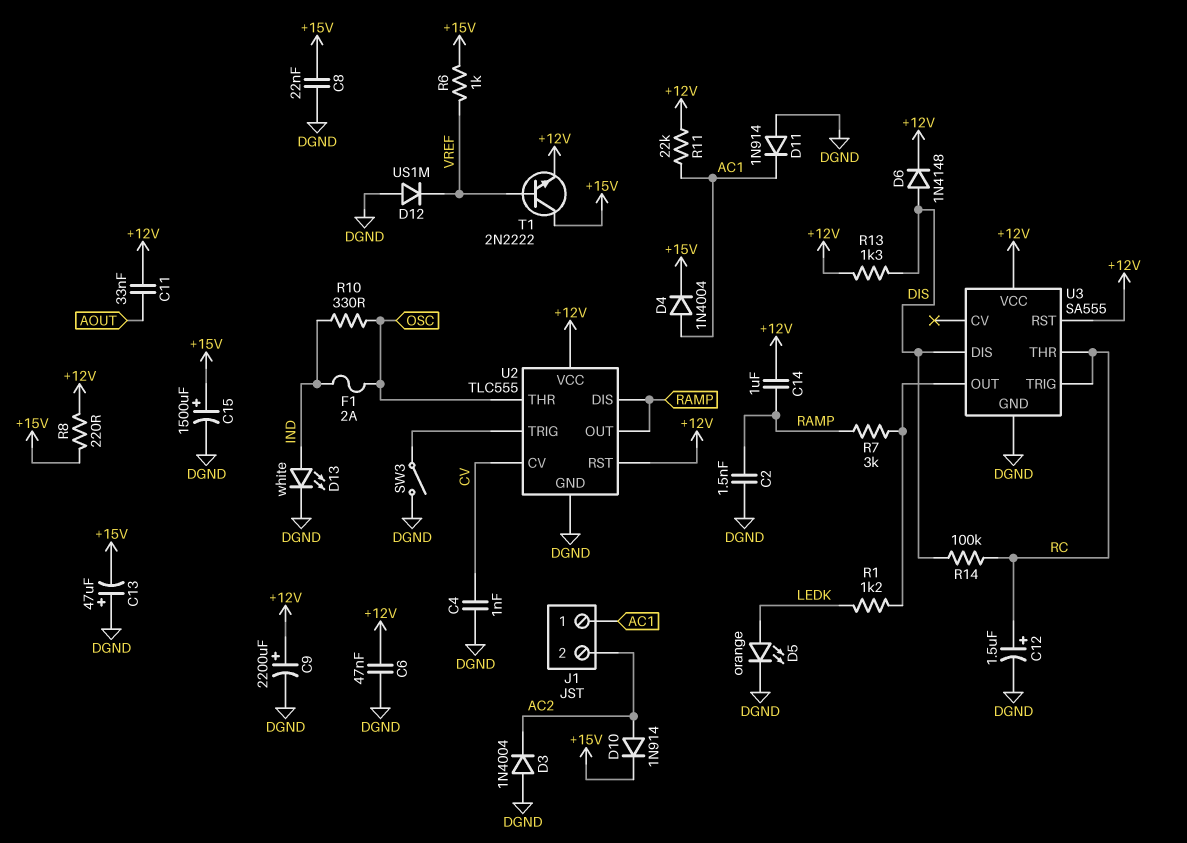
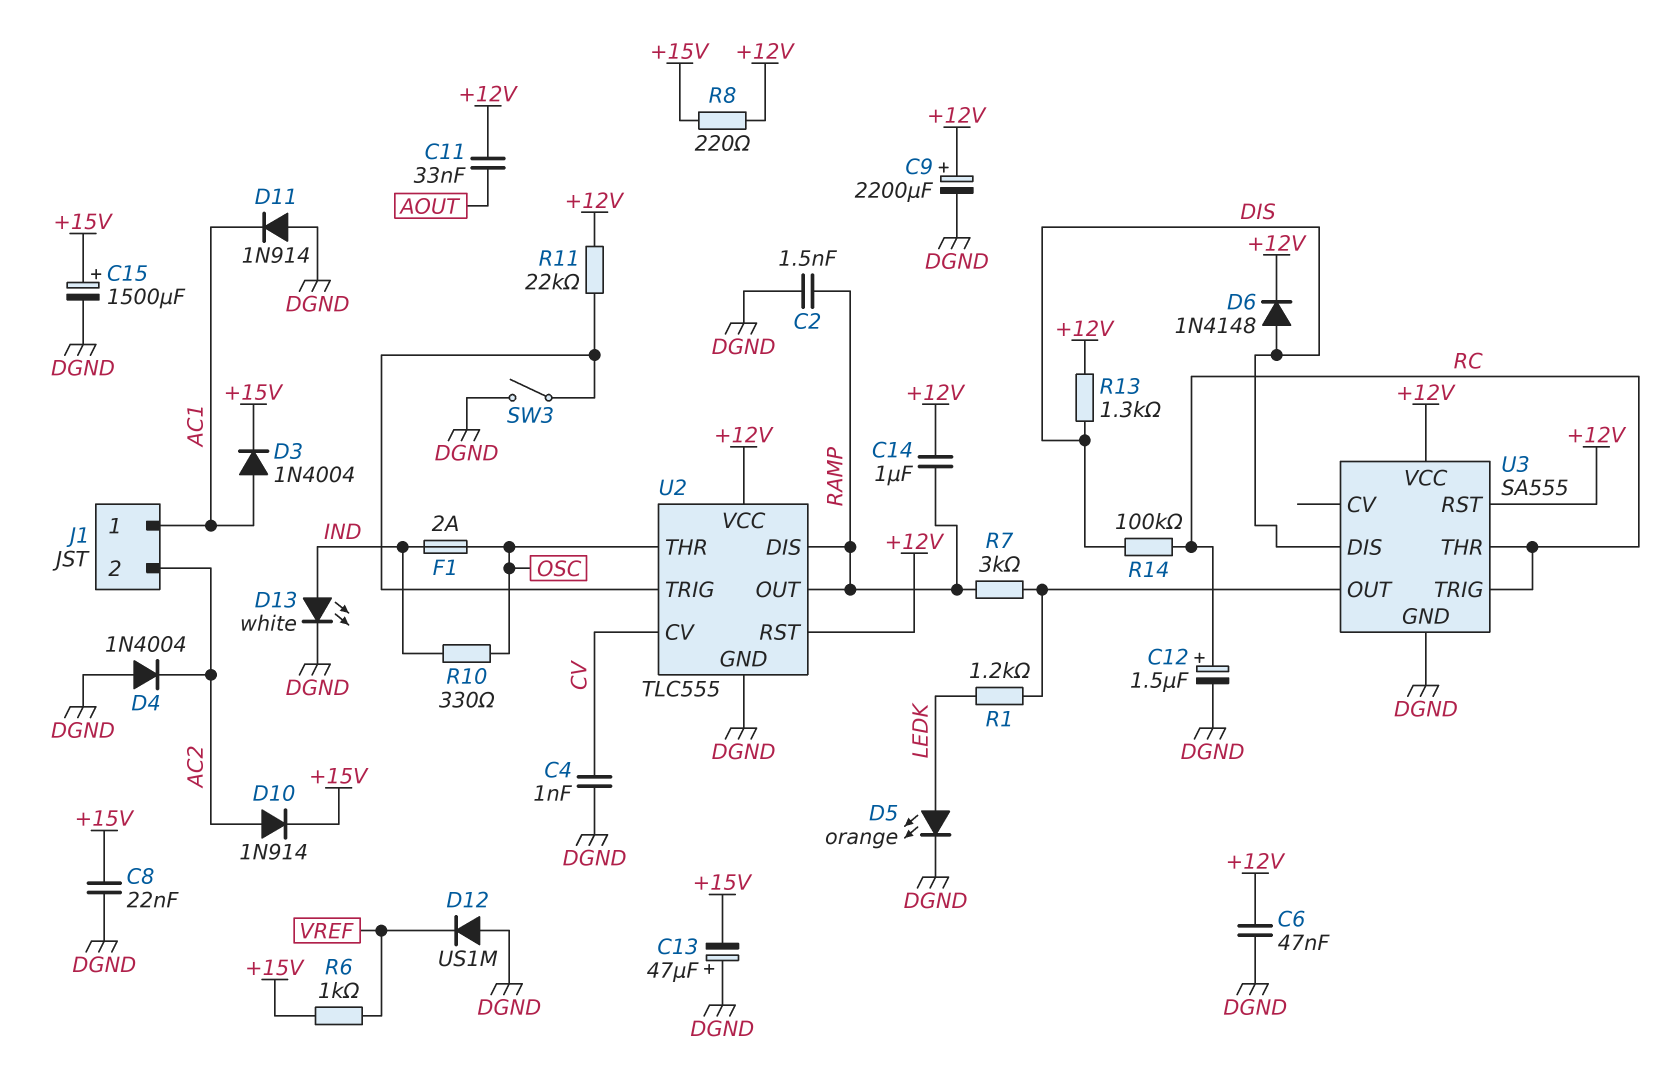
D3: diode 1N4004 (A DGND, K AC2) -> diode 1N4004 (A AC1, K +15V)
D4: diode 1N4004 (A AC1, K +15V) -> diode 1N4004 (A DGND, K AC2)
R11: 22k (+12V, AC1) -> 22k (+12V, U2/TRIG)
T1: NPN 2N2222 (B VREF, C +15V, E +12V) -> none

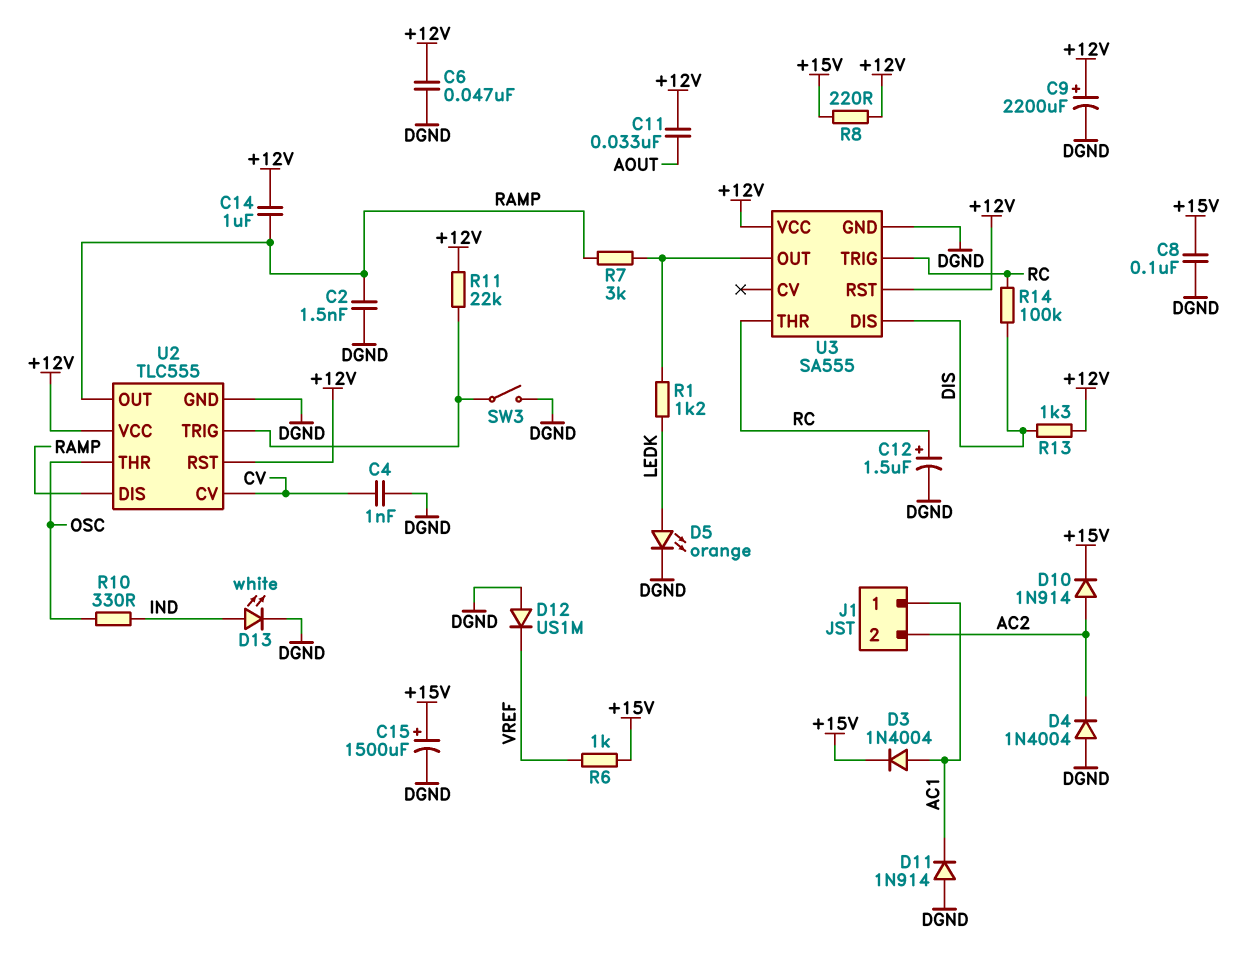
C8: 22nF (+15V, DGND) -> 100nF (+15V, DGND)
C13: 47uF (plus DGND, minus +15V) -> none
D6: diode 1N4148 (A DIS, K +12V) -> none
F1: 2A (IND, OSC) -> none

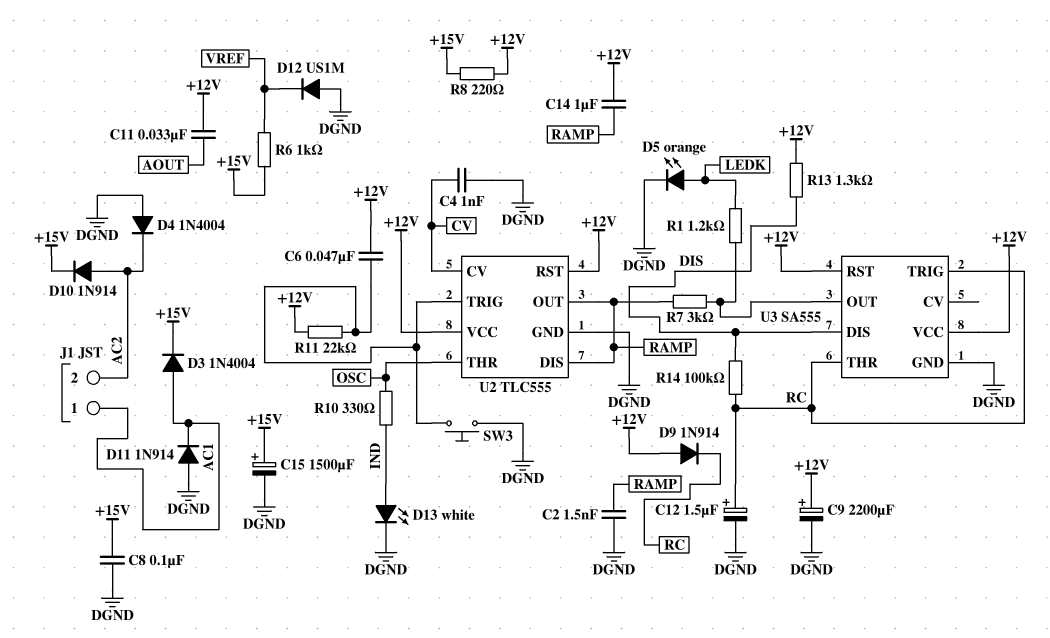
C6: 47nF (+12V, DGND) -> 47nF (+12V, U2/TRIG)
D9: none -> diode 1N914 (A +12V, K RC)
SW3: switch (DGND, U2/TRIG) -> button (DGND, U2/TRIG)

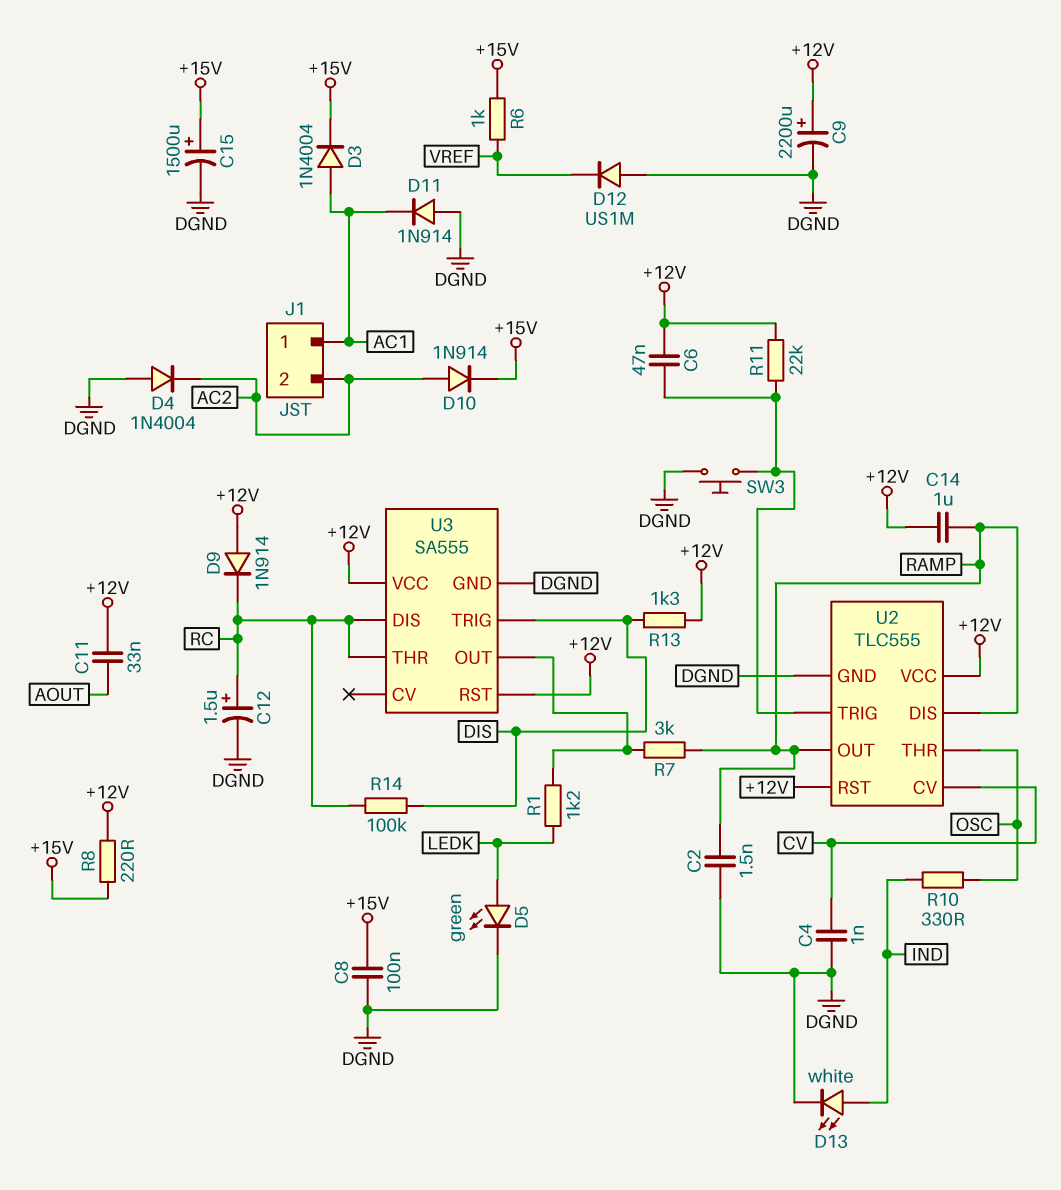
D5: LED orange (A LEDK, K DGND) -> LED green (A LEDK, K DGND)
U3 pin DIS: DIS -> RC
U3 pin TRIG: RC -> DIS

